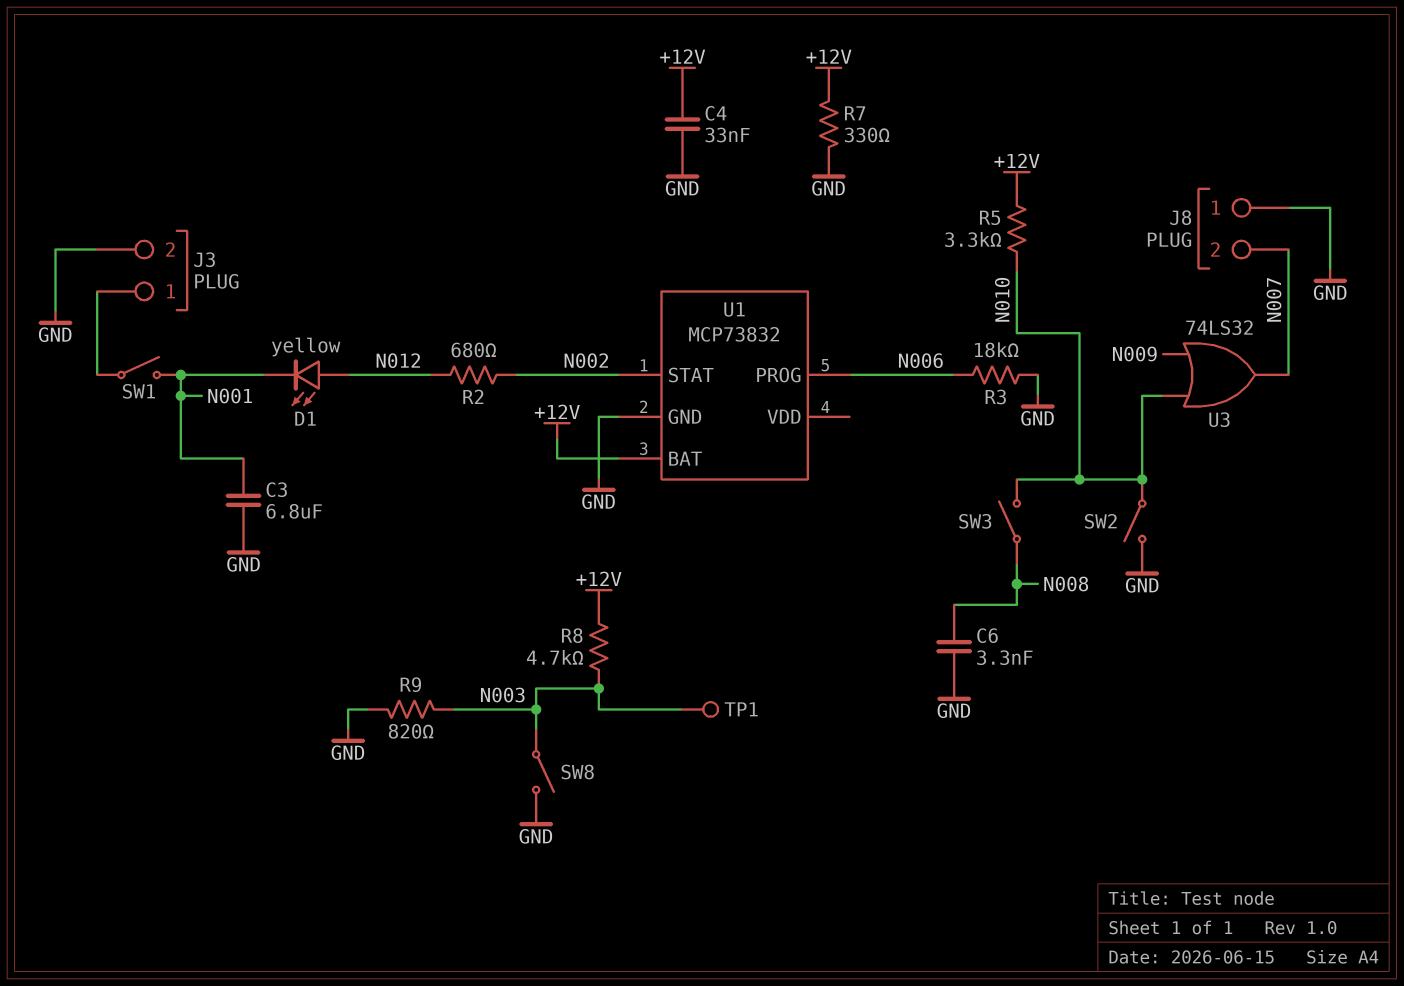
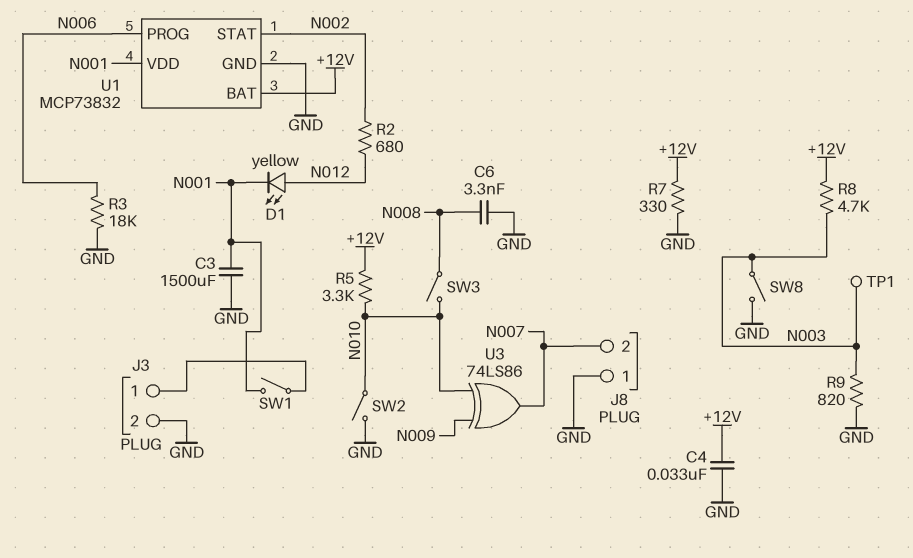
C3: 6.8uF (GND, N001) -> 1500uF (GND, N001)
U1 pin VDD: none -> N001
U3: OR 74LS32 (in N009, in N010, out N007) -> XOR 74LS86 (in N009, in N010, out N007)

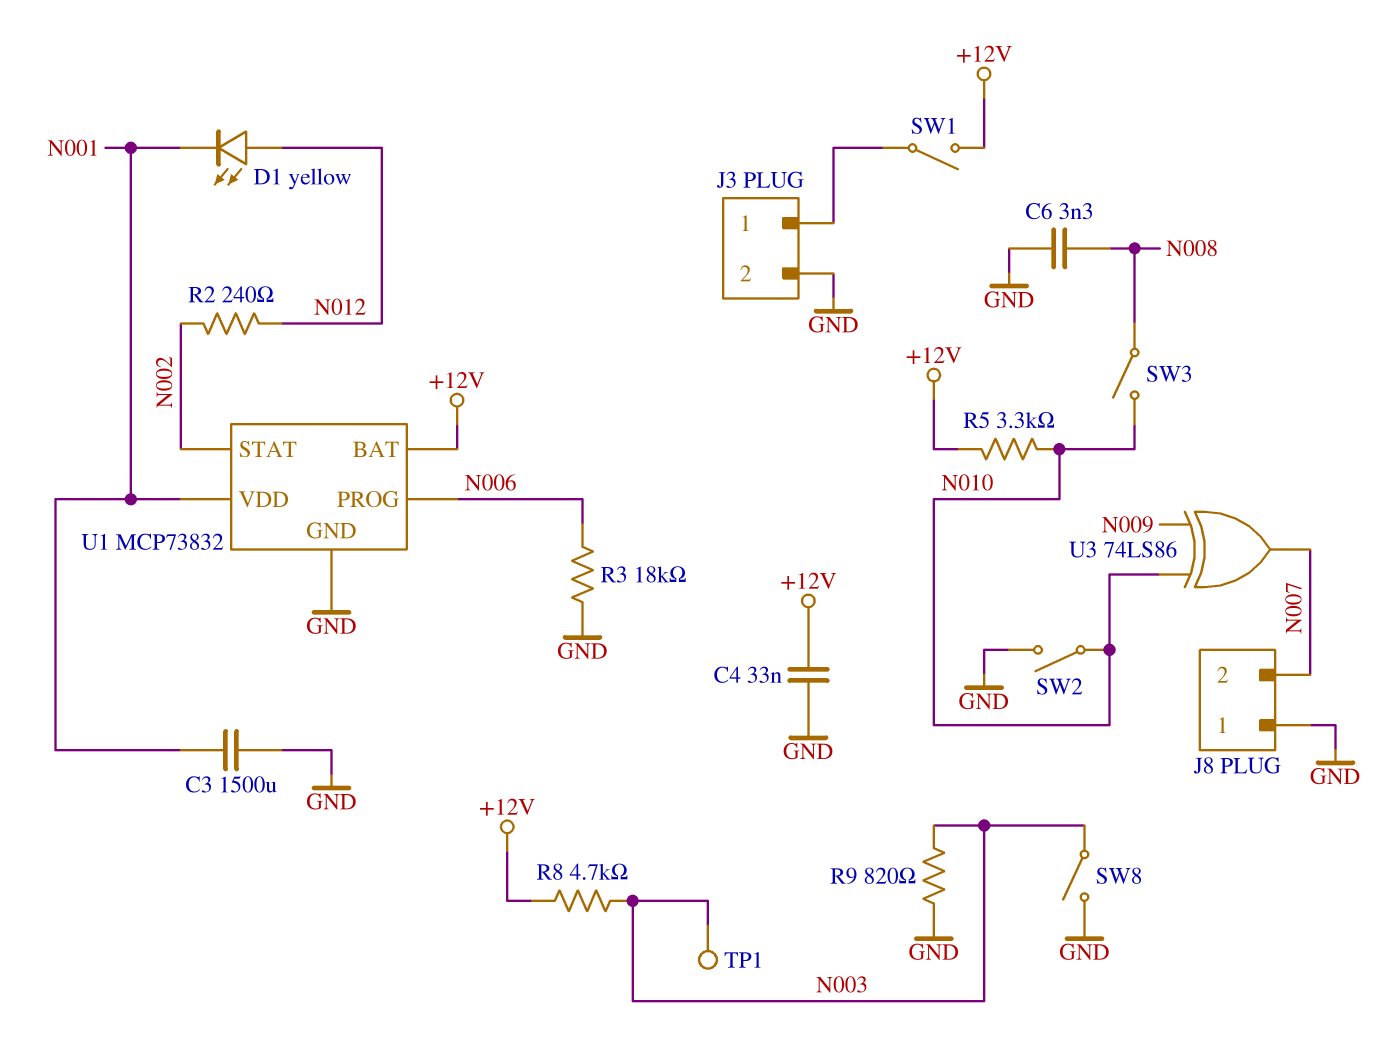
R2: 680 (N002, N012) -> 240 (N002, N012)
R7: 330 (+12V, GND) -> none
SW1: switch (J3/1, N001) -> switch (+12V, J3/1)

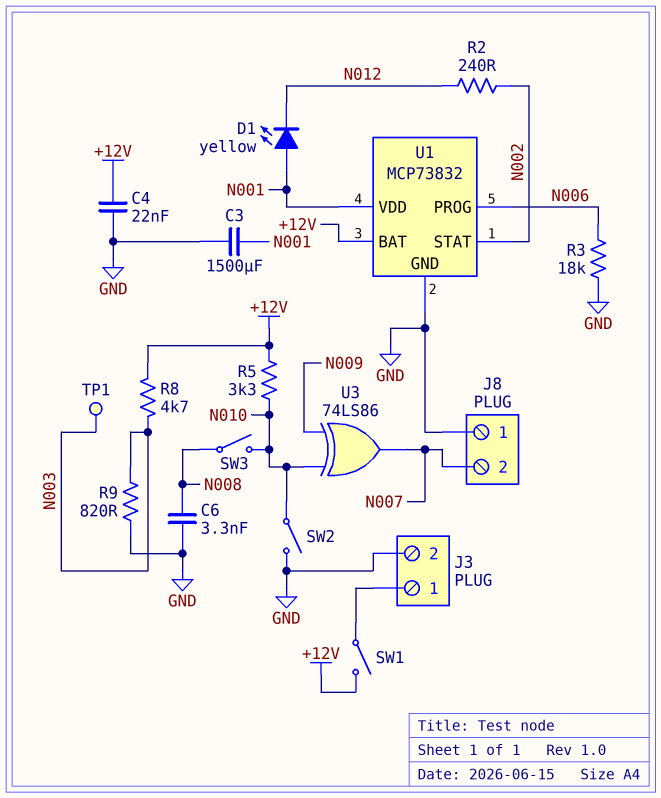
C4: 33nF (+12V, GND) -> 22nF (+12V, GND)
D1: LED yellow (A N012, K N001) -> LED yellow (A N001, K N012)
SW8: switch (GND, N003) -> none

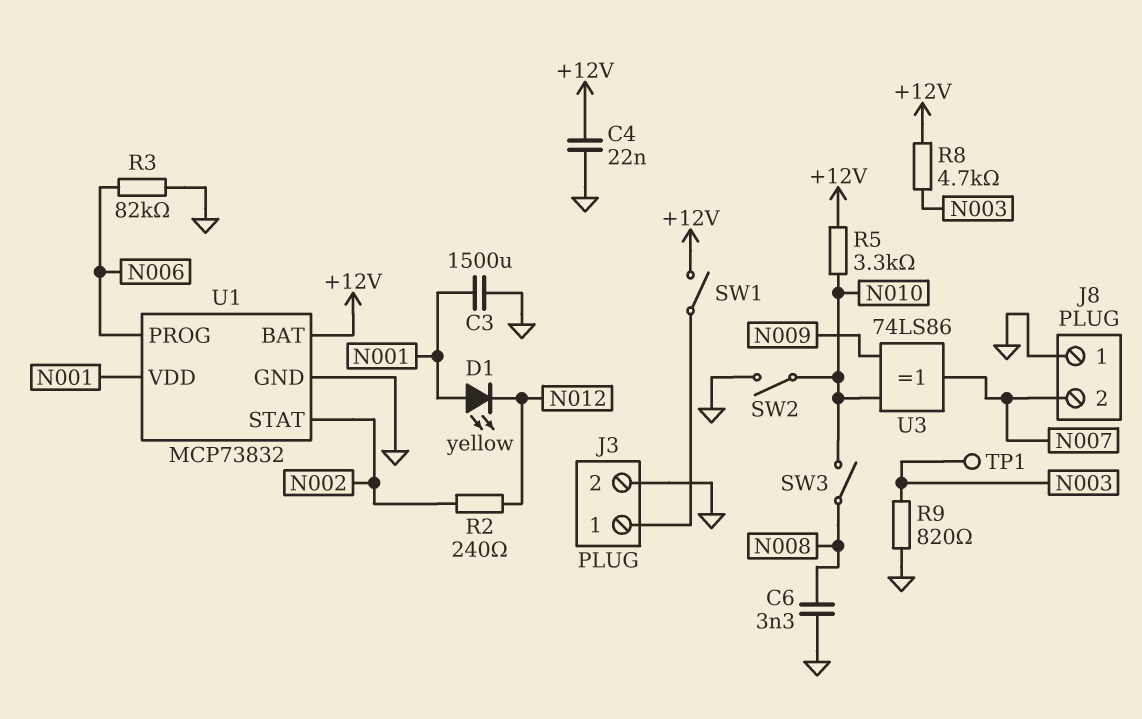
R3: 18k (GND, N006) -> 82k (GND, N006)

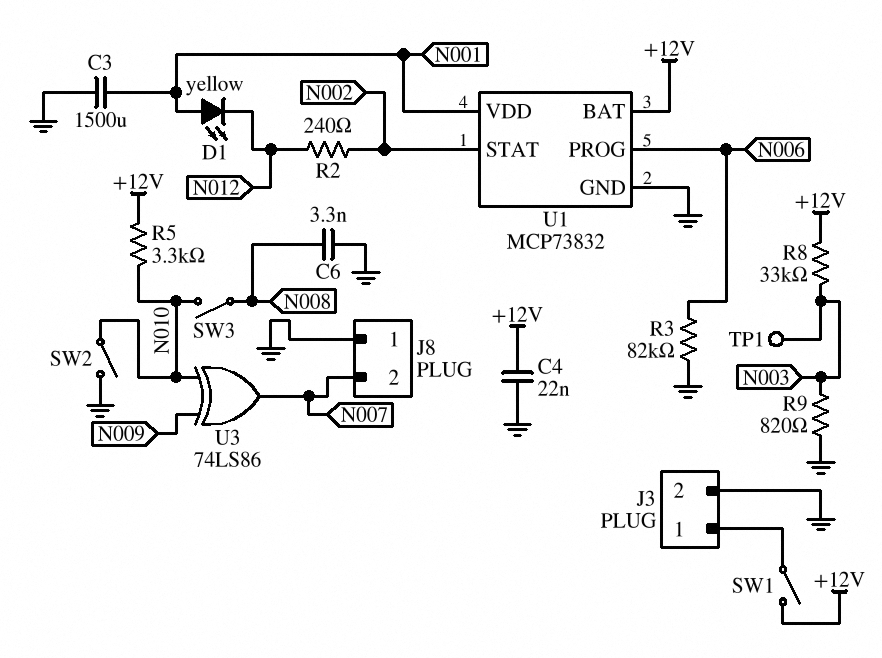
R8: 4.7k (+12V, N003) -> 33k (+12V, N003)

